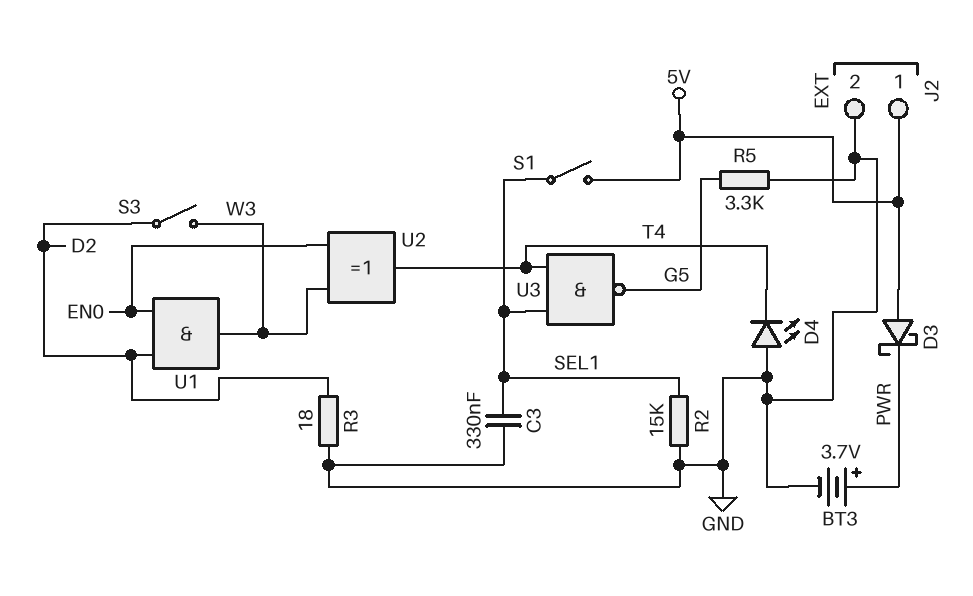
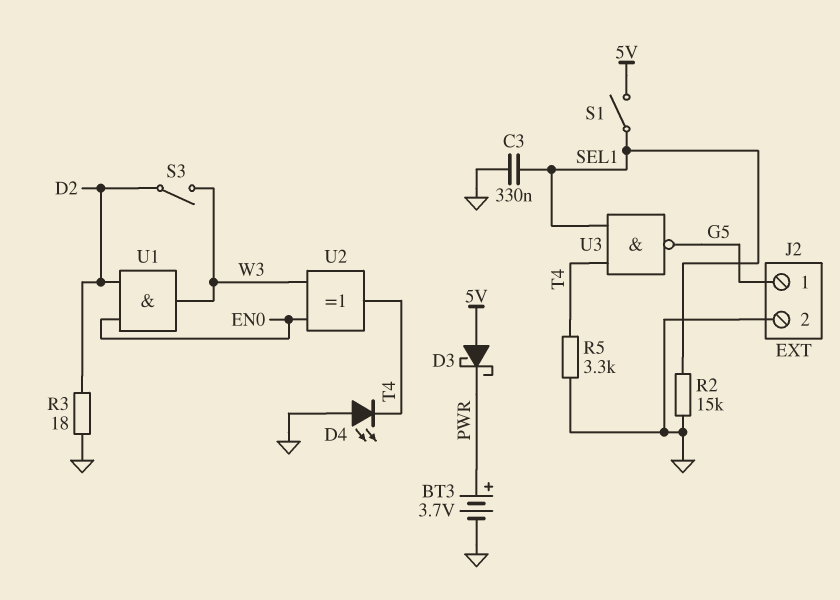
J2 pin 1: 5V -> G5
R5: 3.3k (G5, GND) -> 3.3k (GND, T4)

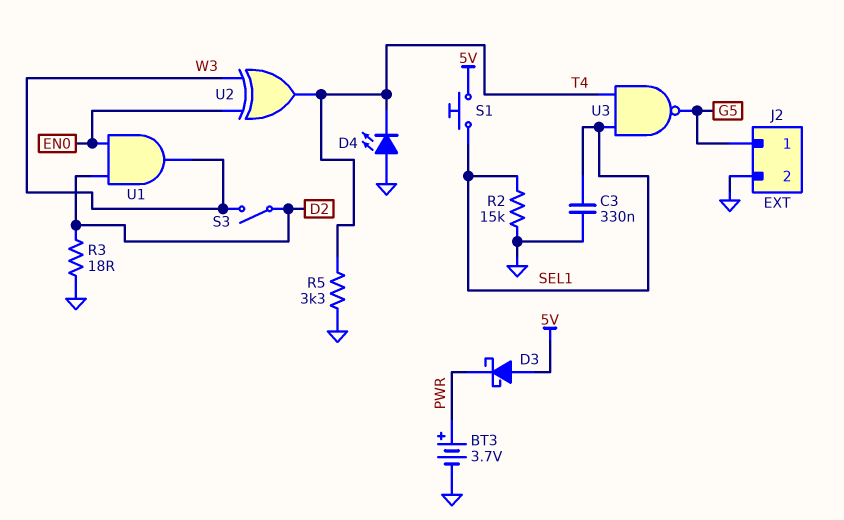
S1: switch (5V, SEL1) -> button (5V, SEL1)

